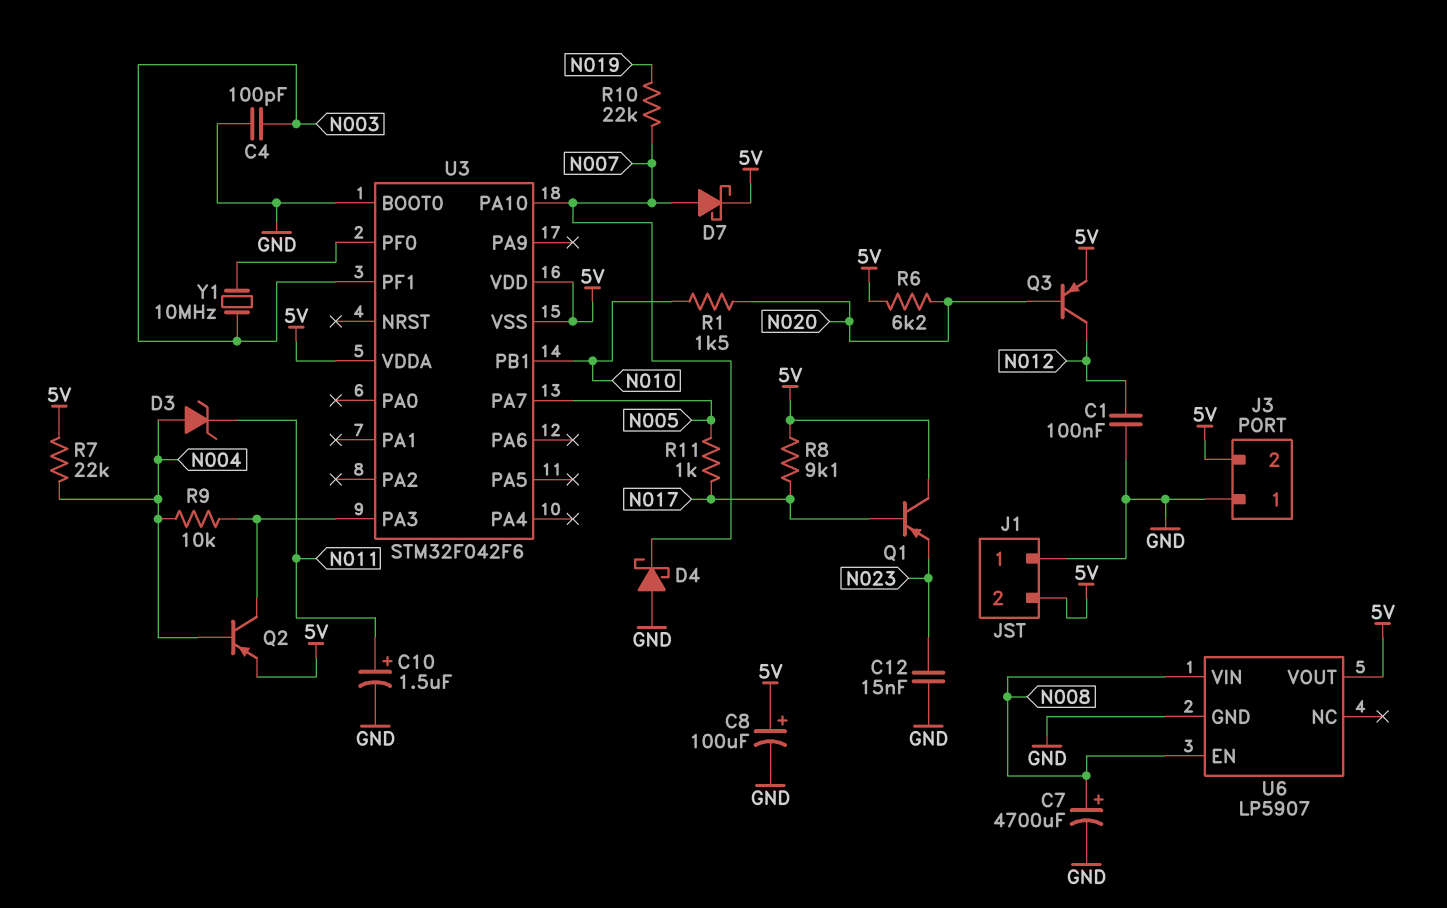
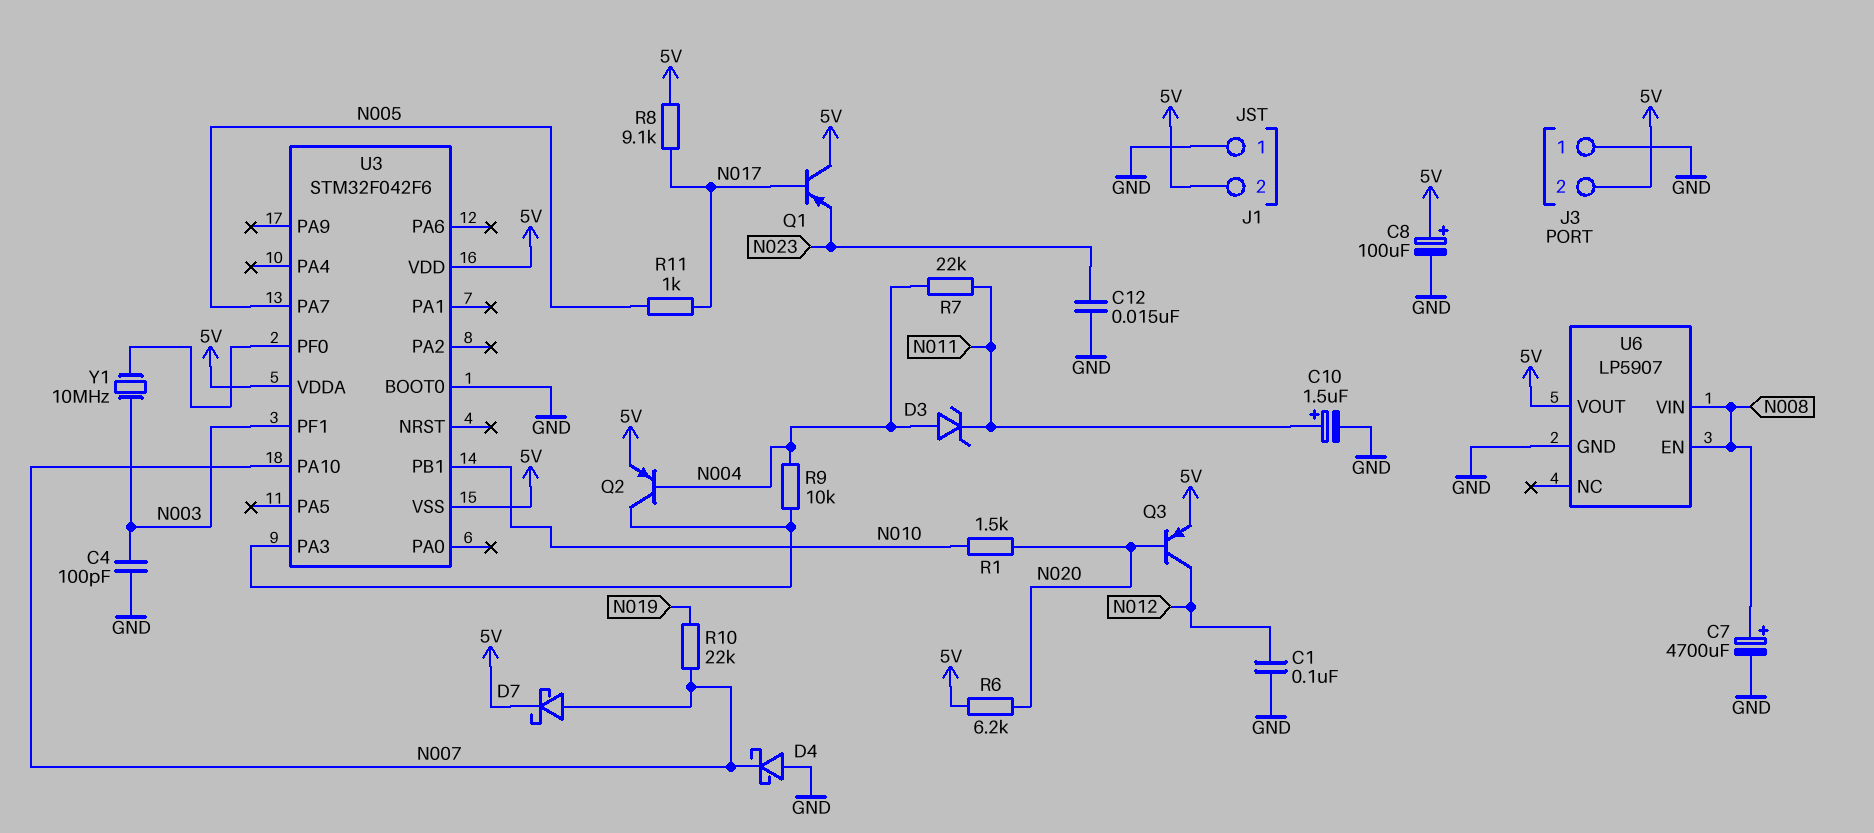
R7: 22k (5V, N004) -> 22k (N004, N011)

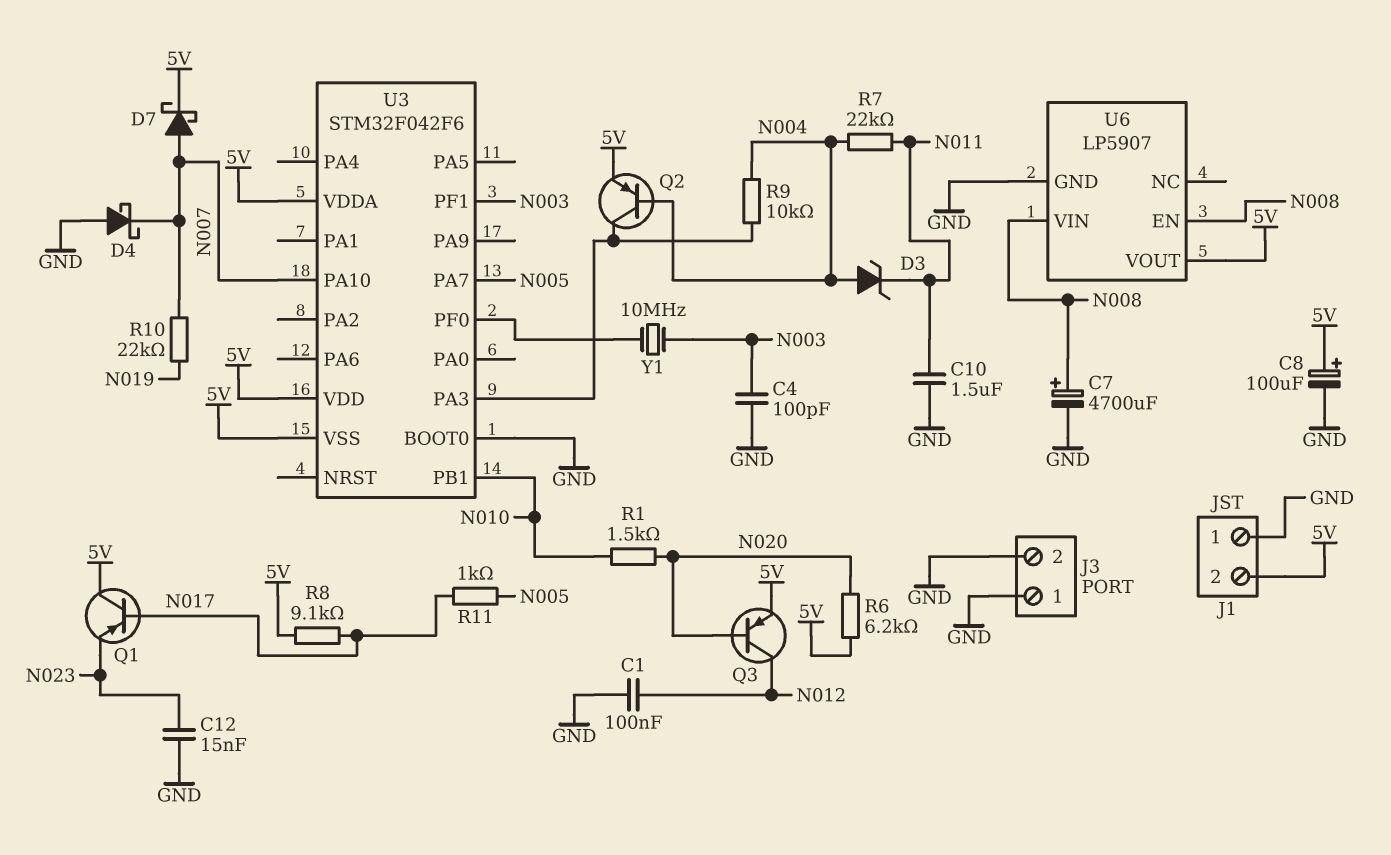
C10: 1.5uF (plus N011, minus GND) -> 1.5uF (GND, N011)
J3 pin 2: 5V -> GND

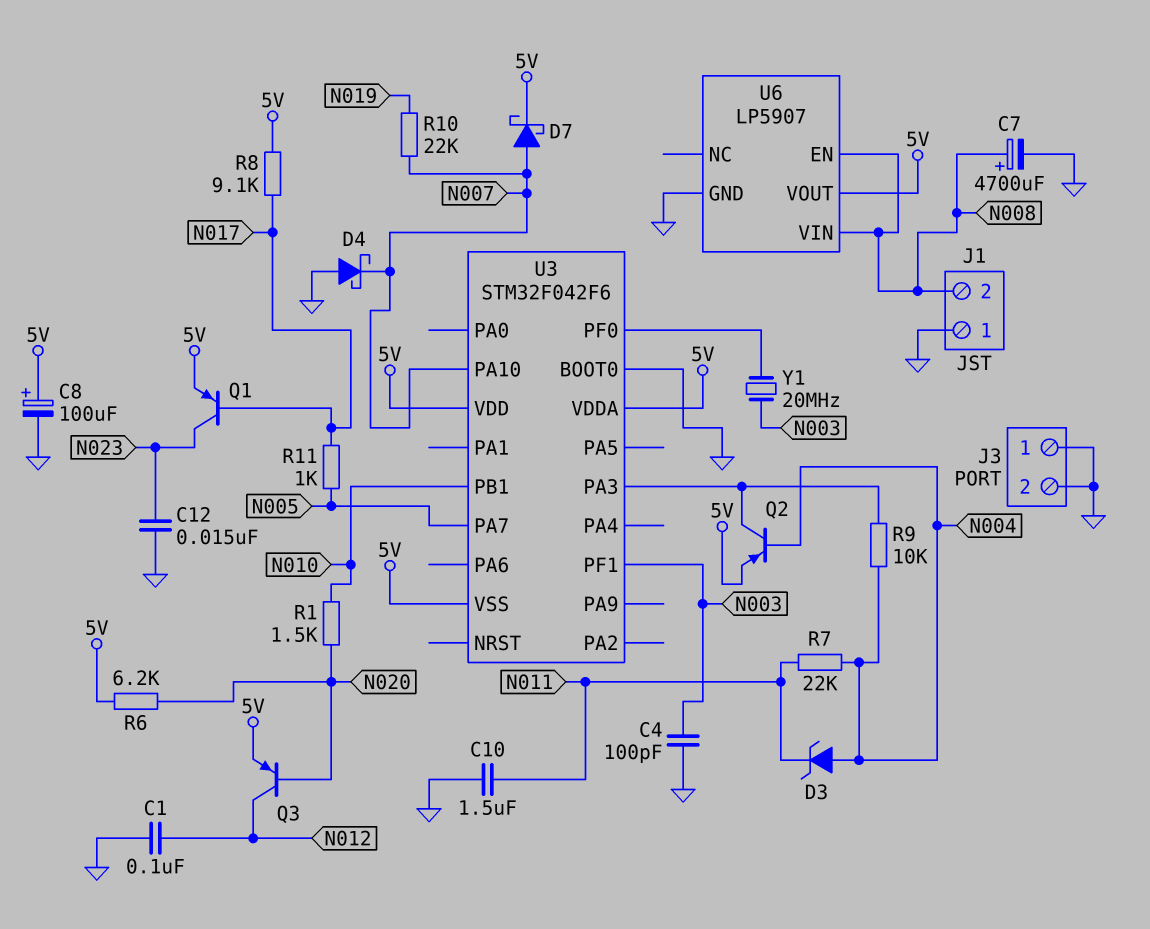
J1 pin 2: 5V -> N008
Q1: PNP (B N017, C 5V, E N023) -> PNP (B N017, C N023, E 5V)
Y1: 10MHz (N003, U3/PF0) -> 20MHz (N003, U3/PF0)

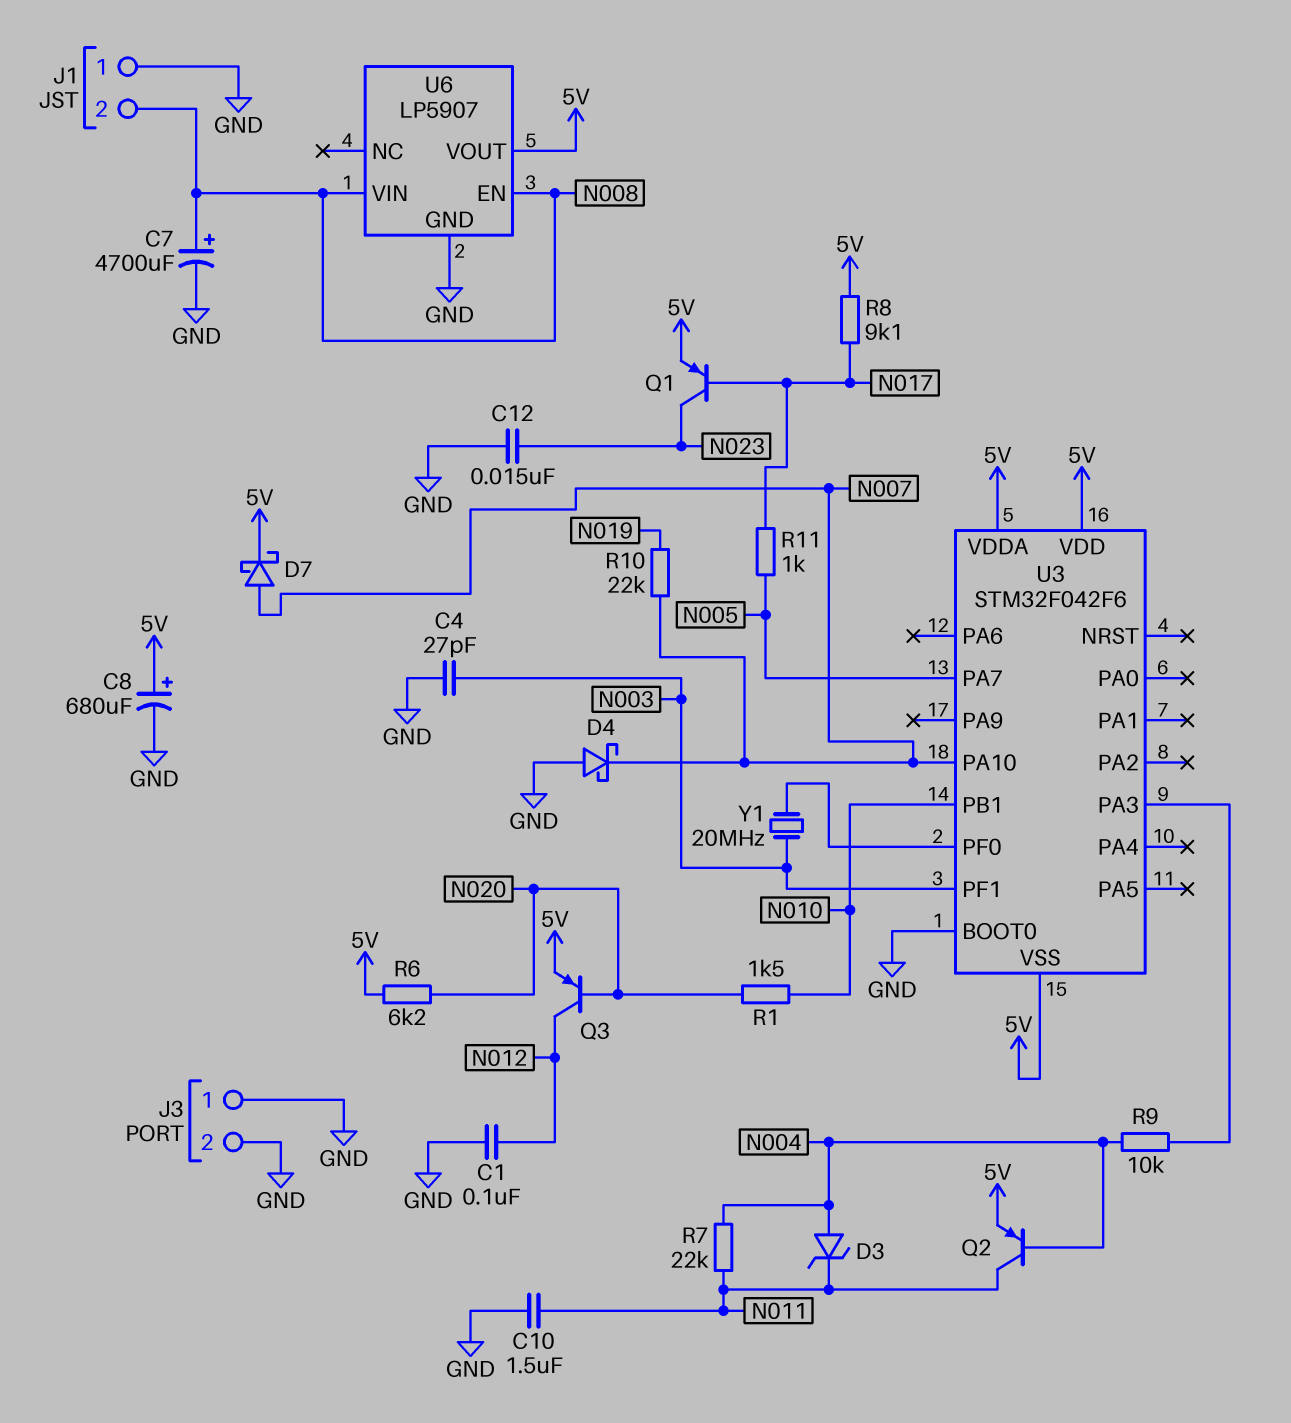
C4: 100pF (GND, N003) -> 27pF (GND, N003)
C8: 100uF (plus 5V, minus GND) -> 680uF (plus 5V, minus GND)
Q2: PNP (B N004, C U3/PA3, E 5V) -> PNP (B N004, C N011, E 5V)

